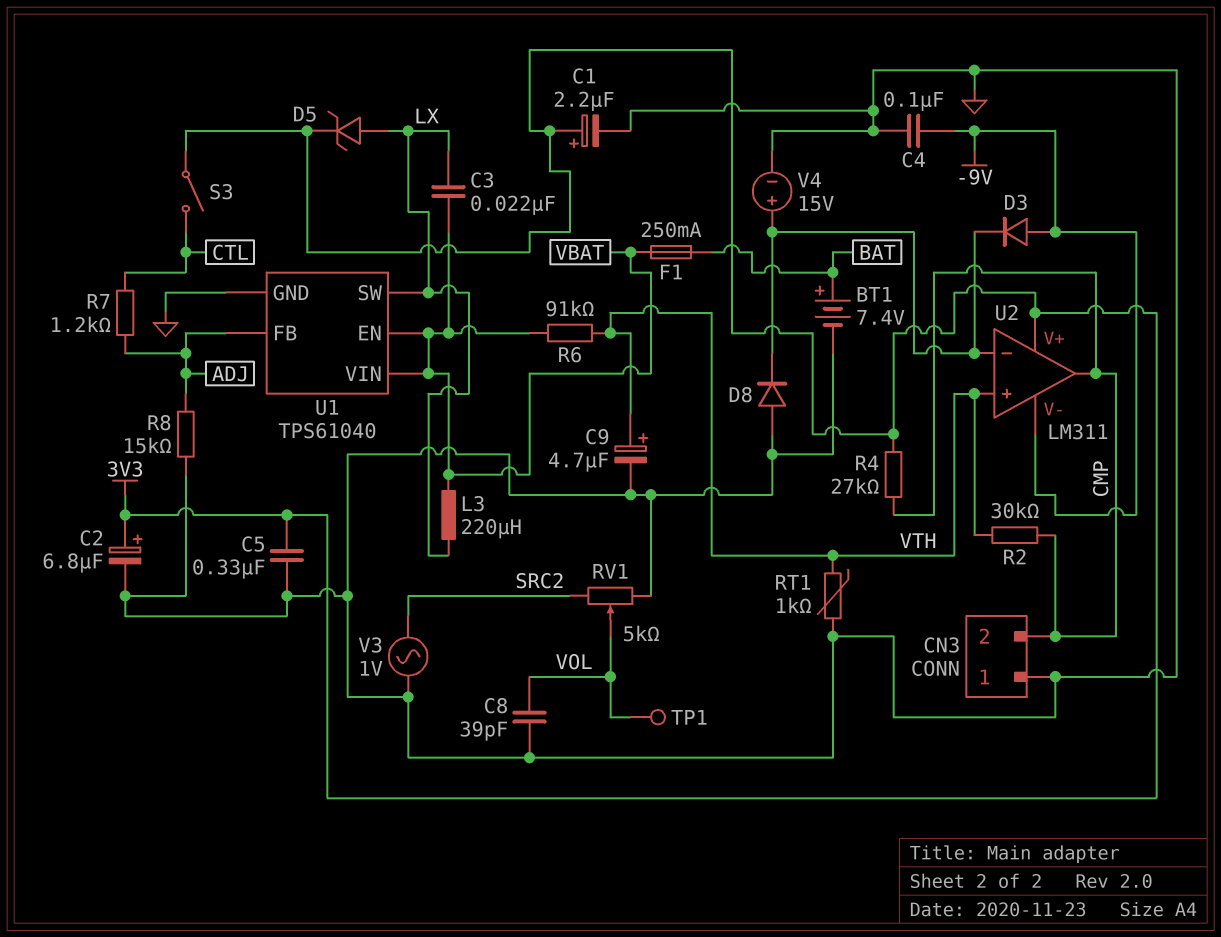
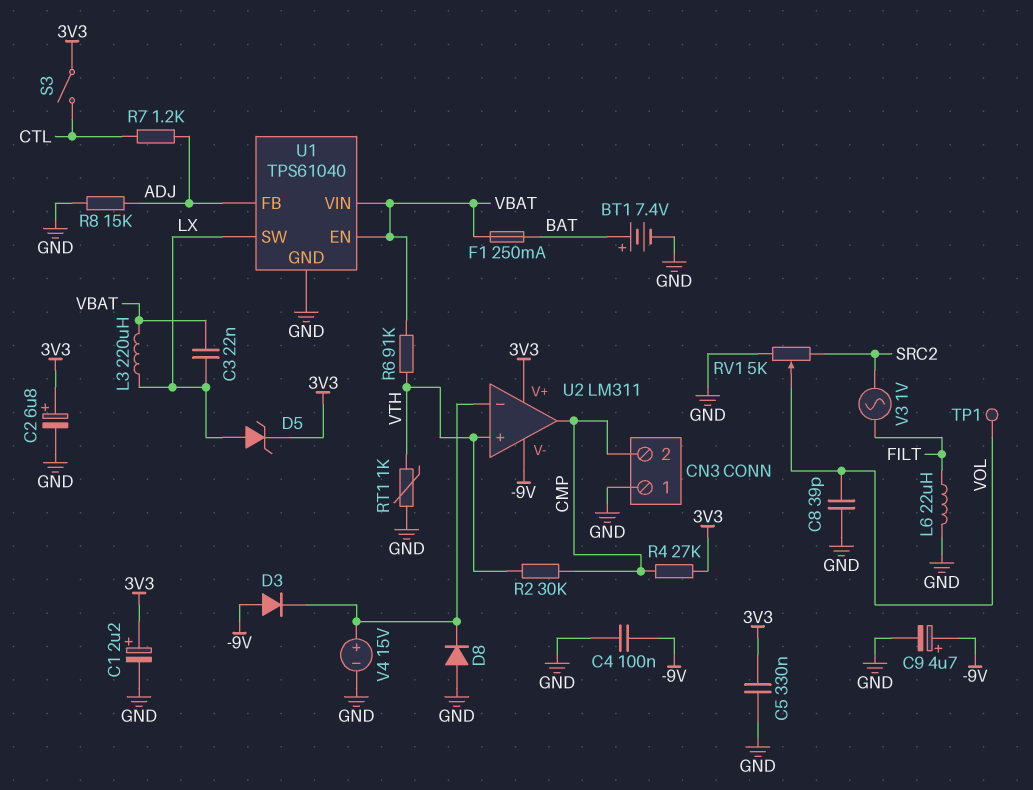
C9: 4.7uF (plus VTH, minus GND) -> 4.7uF (plus -9V, minus GND)
L6: none -> 22uH (FILT, GND)
V3: AC 1V (GND, SRC2) -> AC 1V (FILT, SRC2)

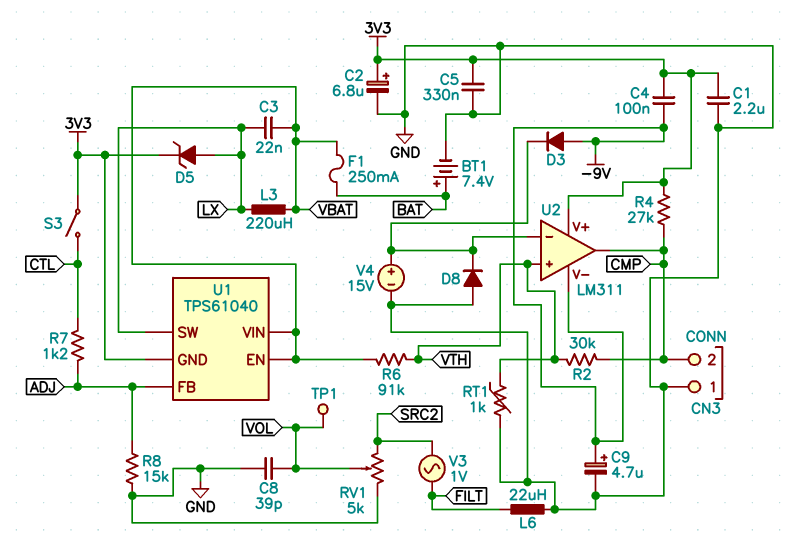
C1: 2.2uF (plus 3V3, minus GND) -> 2.2uF (3V3, GND)
C4: 100nF (-9V, GND) -> 100nF (-9V, 3V3)
U1 pin GND: GND -> 3V3

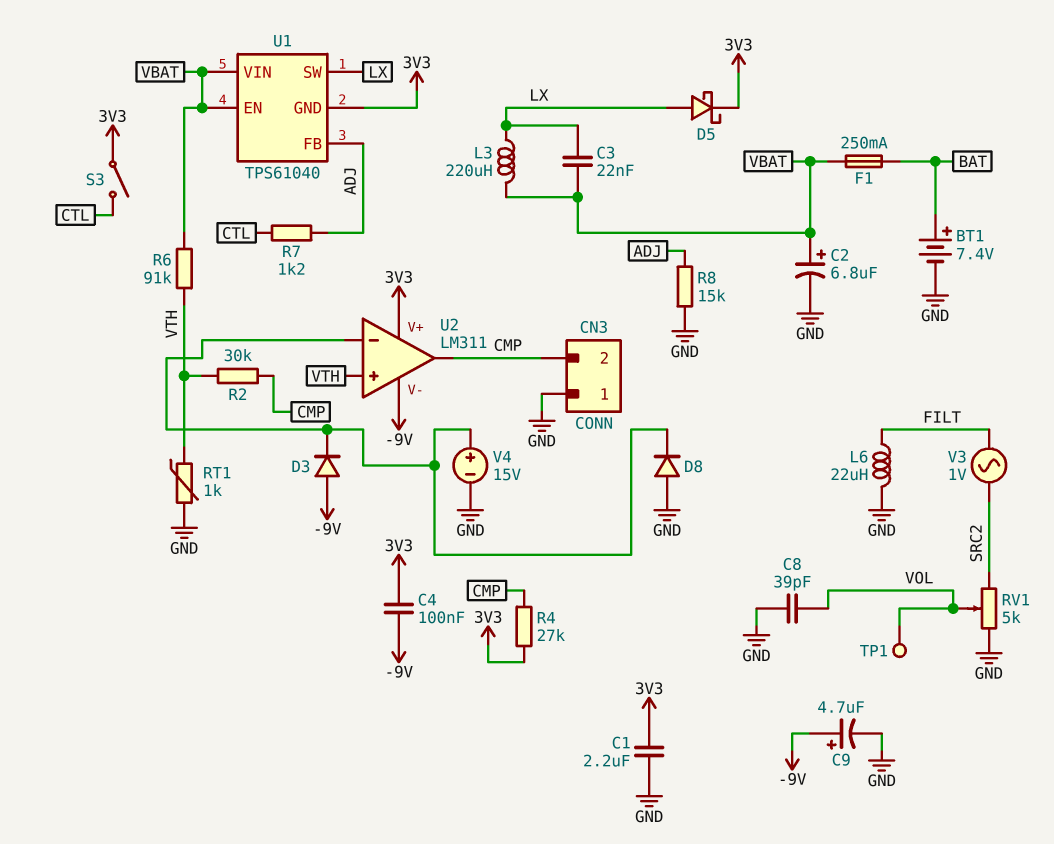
C2: 6.8uF (plus 3V3, minus GND) -> 6.8uF (plus VBAT, minus GND)
C5: 330nF (3V3, GND) -> none
D5: zener (A LX, K 3V3) -> schottky (A LX, K 3V3)

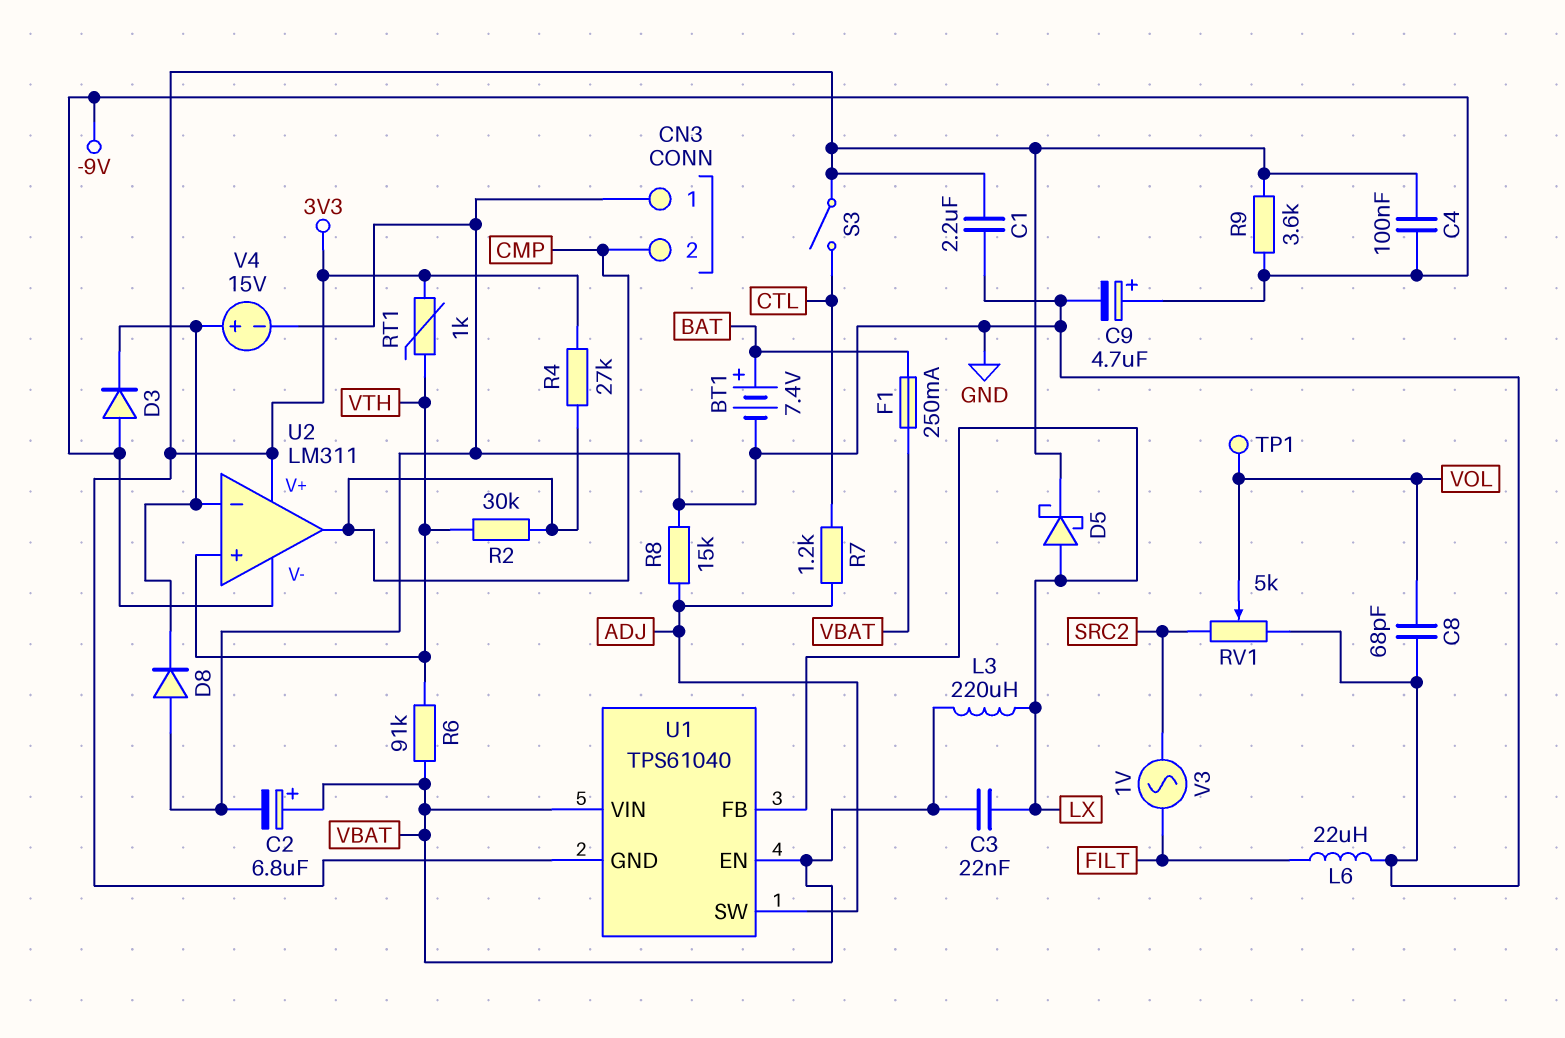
C8: 39pF (GND, VOL) -> 68pF (GND, VOL)
R9: none -> 3.6k (-9V, 3V3)
RT1: 1k (GND, VTH) -> 1k (3V3, VTH)
U1 pin FB: ADJ -> LX
U1 pin SW: LX -> ADJ

